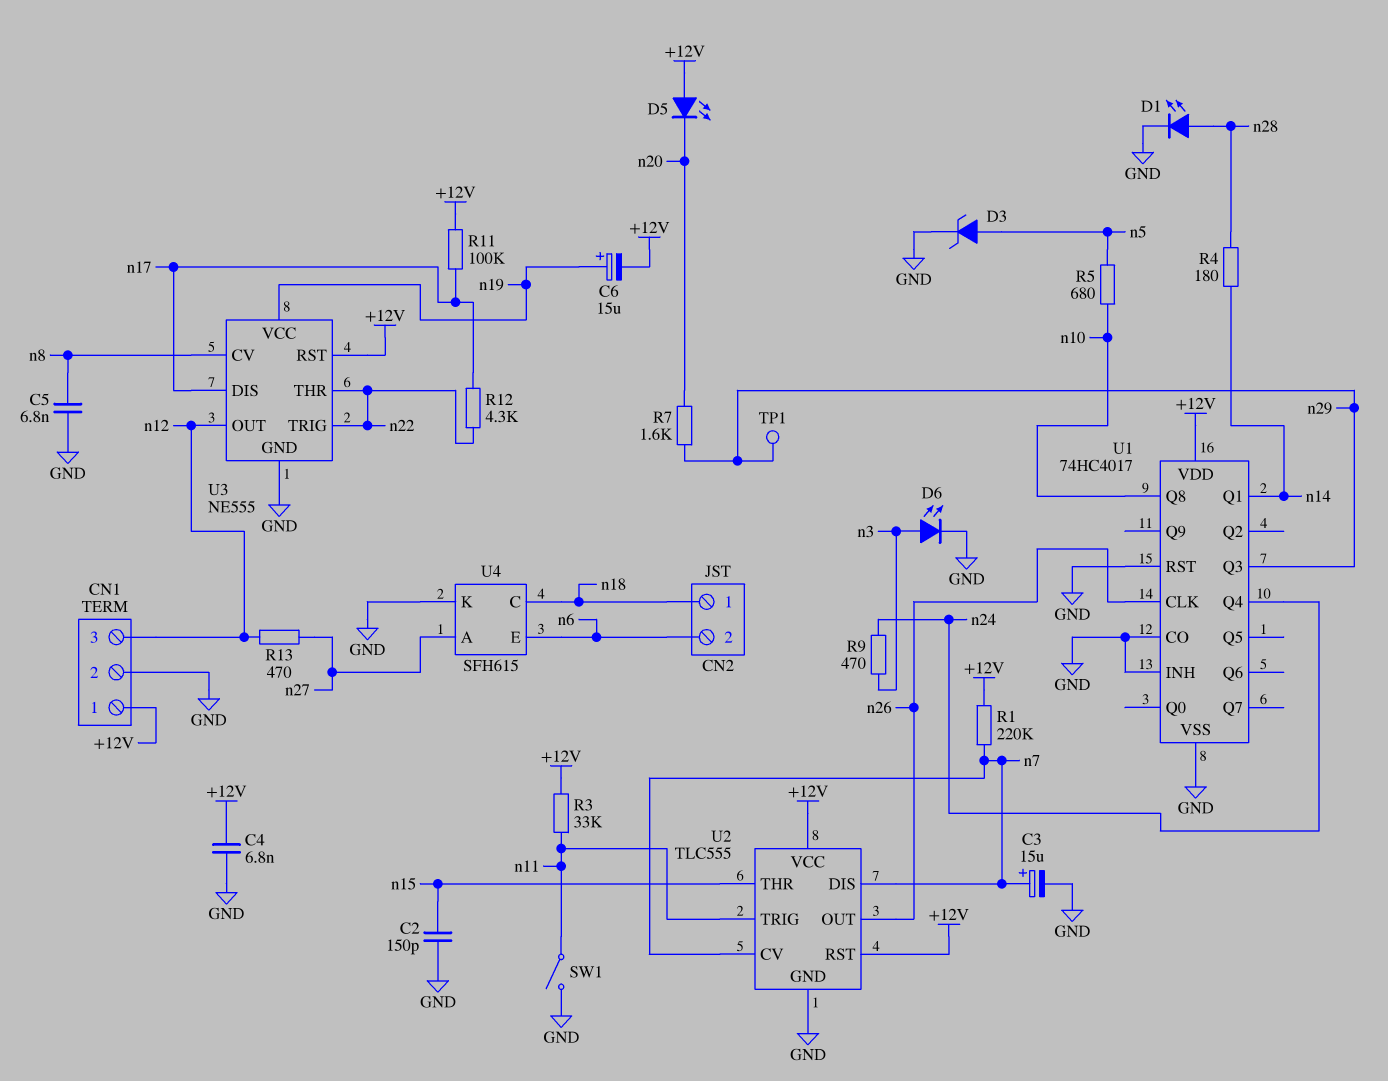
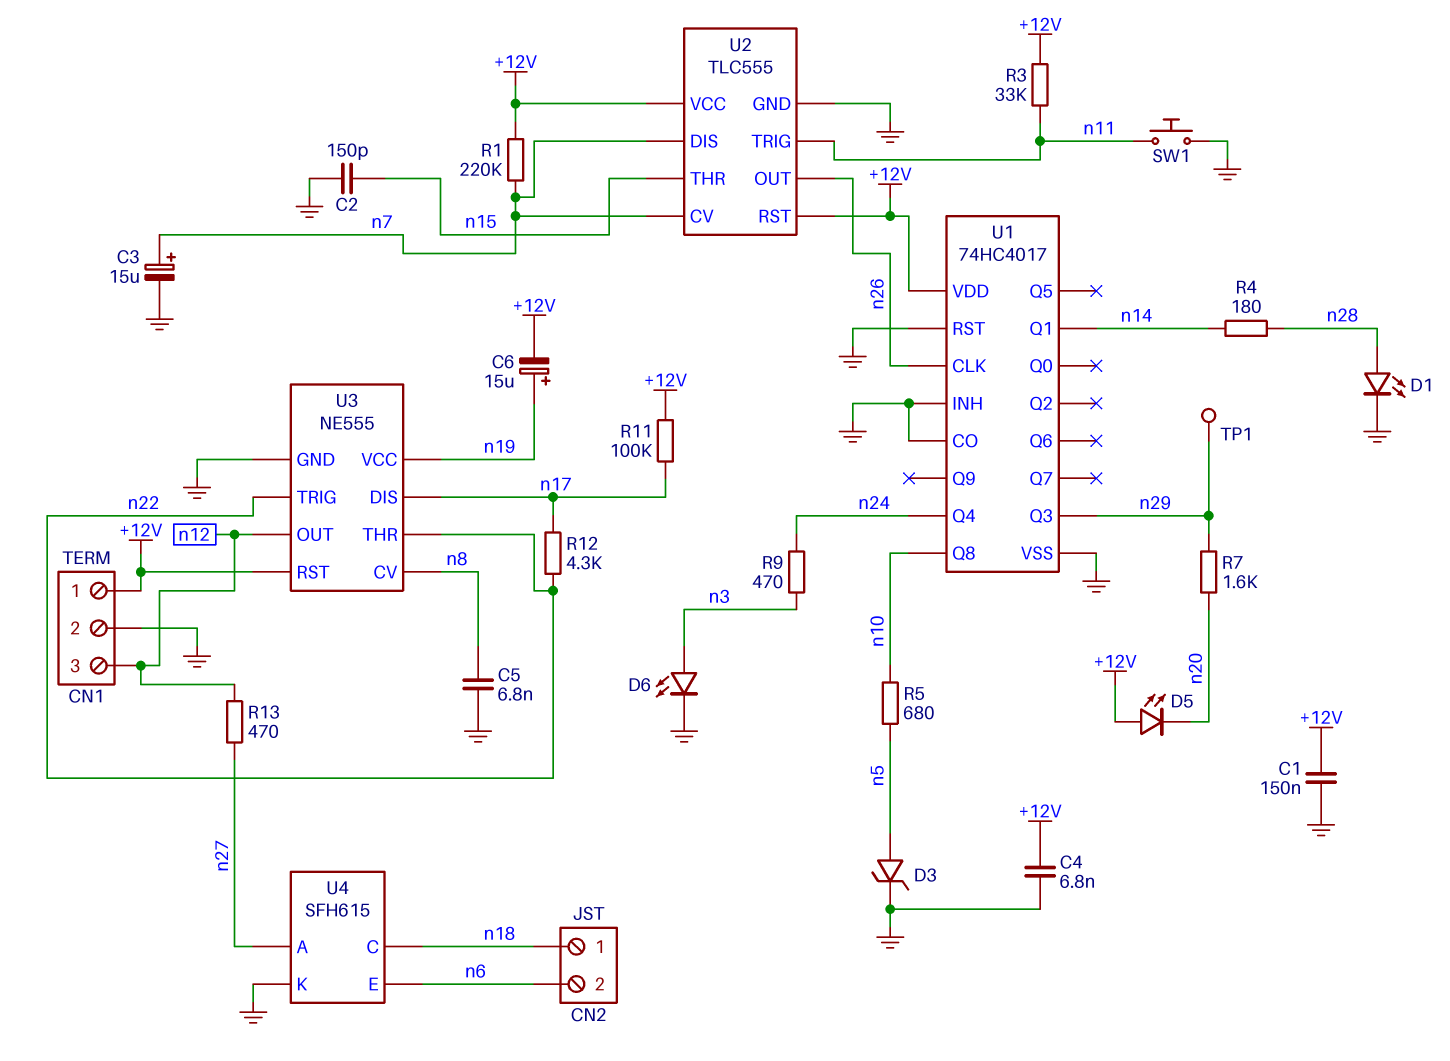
C1: none -> 150nF (+12V, GND)
SW1: switch (GND, n11) -> button (GND, n11)

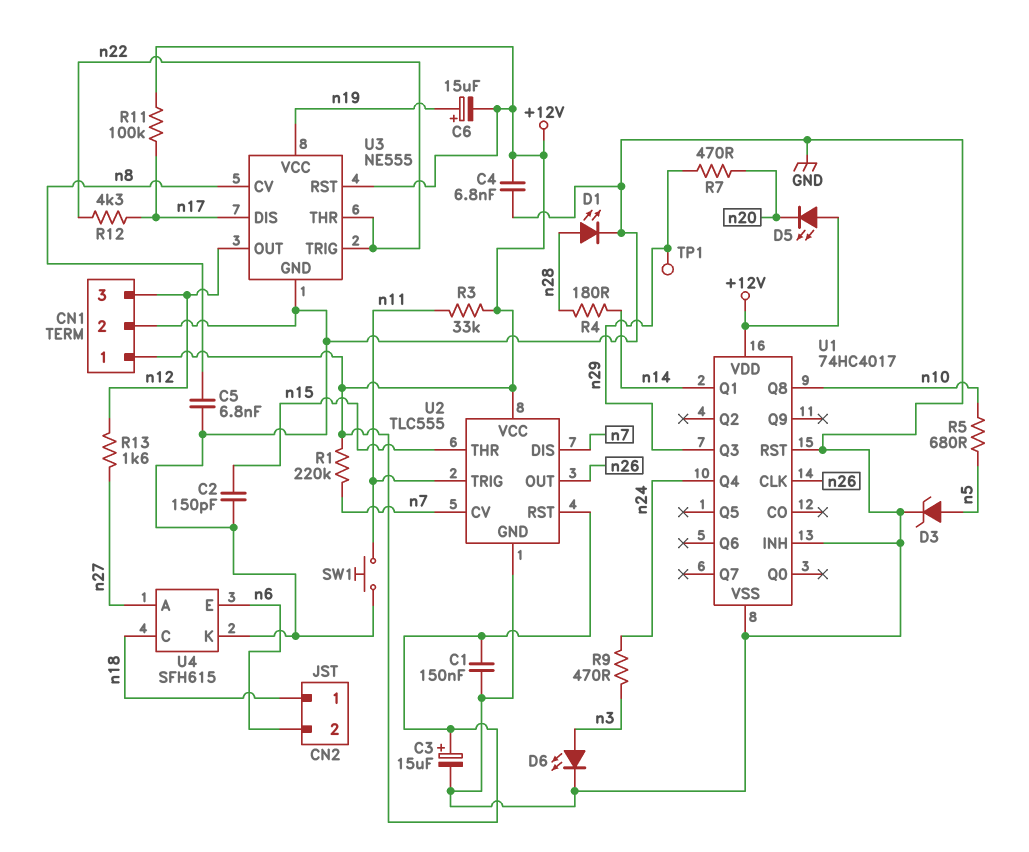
C3: 15uF (plus n7, minus GND) -> 15uF (plus +12V, minus GND)
R7: 1.6k (n20, n29) -> 470 (n20, n29)
R13: 470 (n12, n27) -> 1.6k (n12, n27)
U1 pin CO: GND -> none

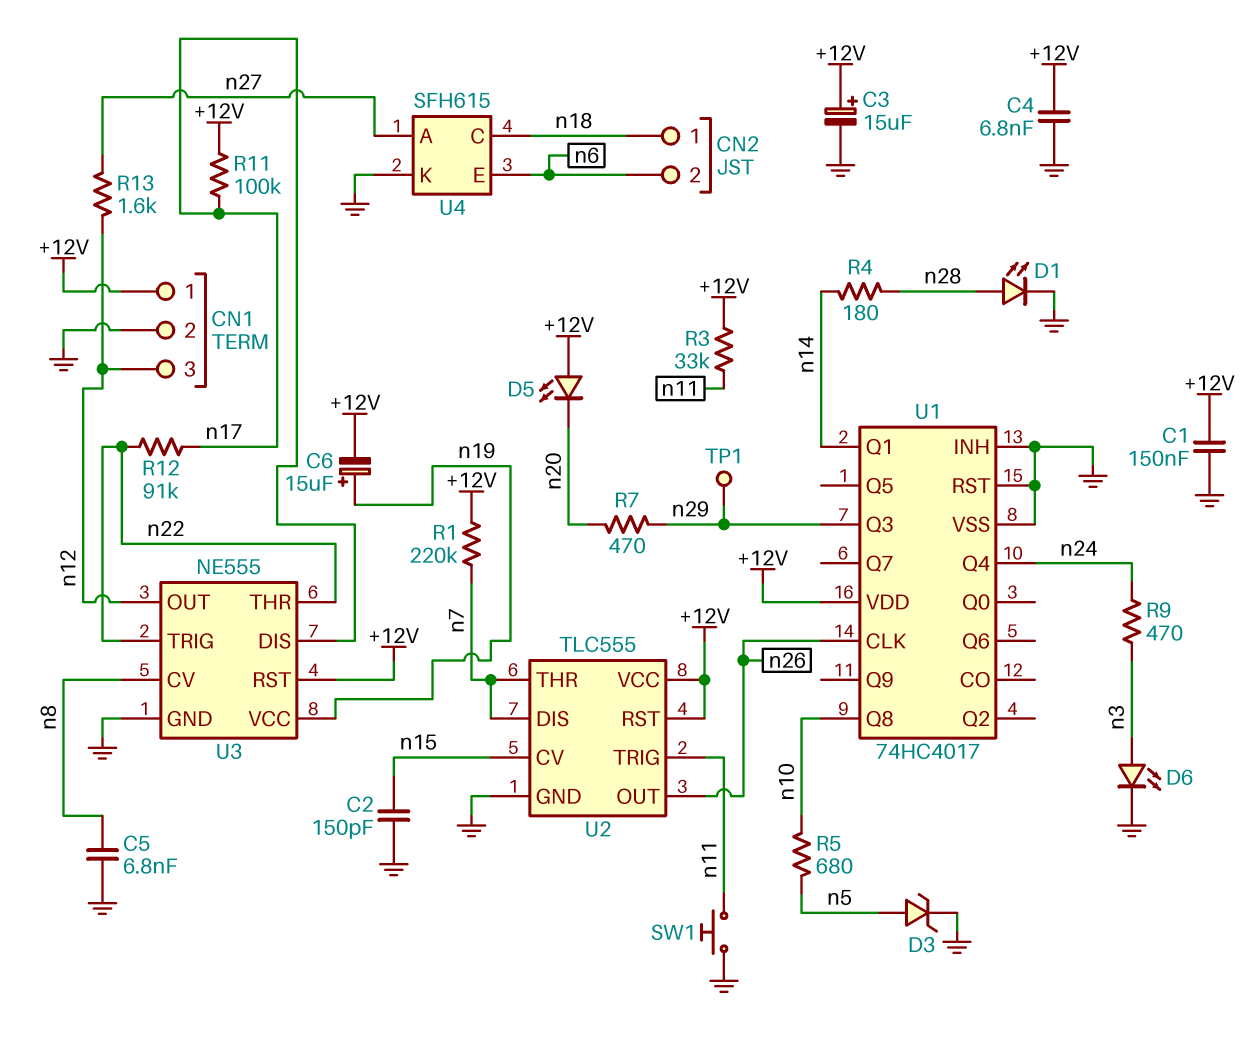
R12: 4.3k (n17, n22) -> 91k (n17, n22)
U2 pin CV: n7 -> n15
U2 pin THR: n15 -> n7

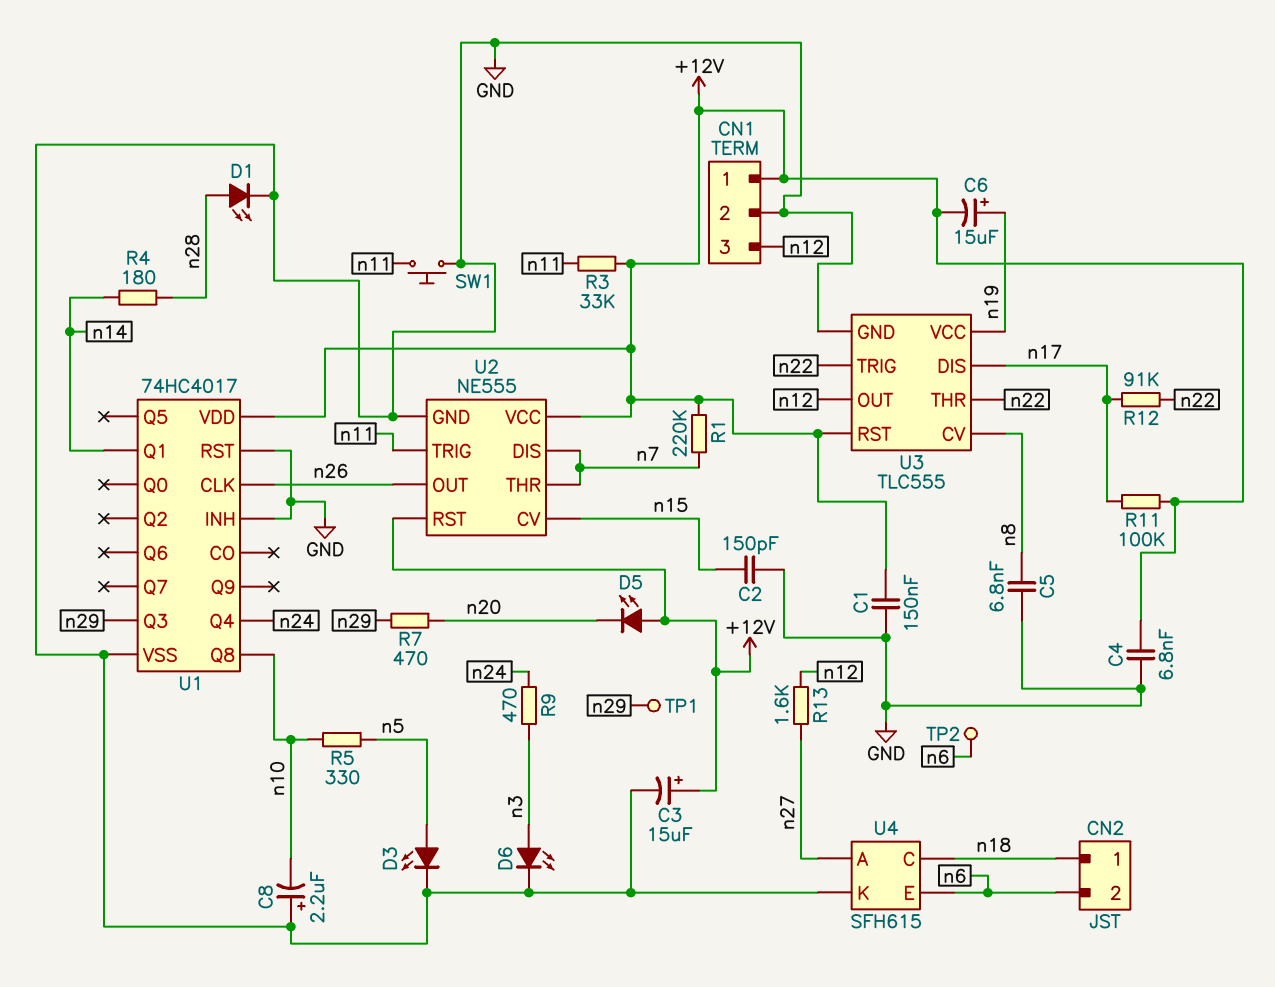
C8: none -> 2.2uF (plus GND, minus n10)
D3: zener (A n5, K GND) -> LED (A n5, K GND)
R5: 680 (n5, n10) -> 330 (n5, n10)
TP2: none -> test point (n6)
U2: TLC555 -> NE555
U3: NE555 -> TLC555

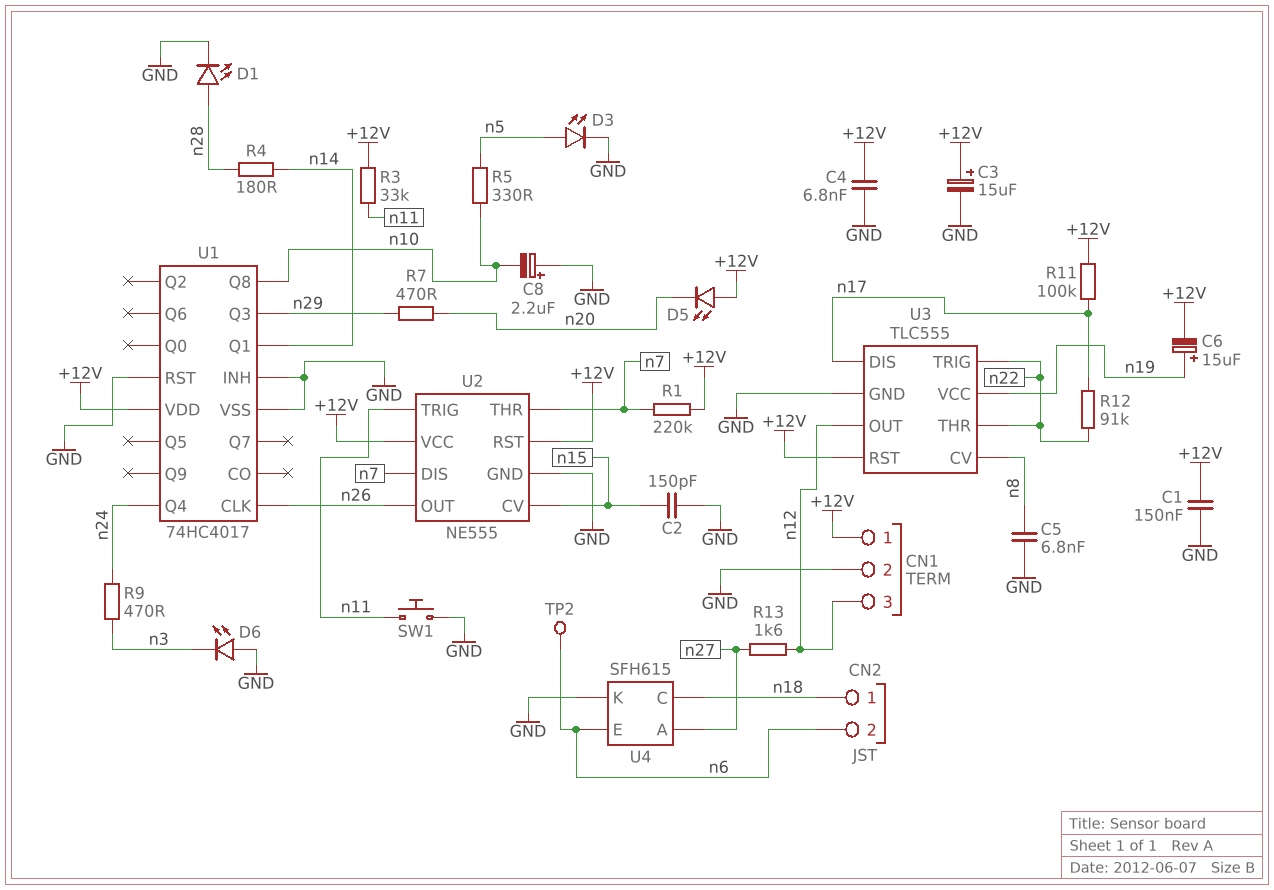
D6: LED (A n3, K GND) -> LED (A GND, K n3)
TP1: test point (n29) -> none

